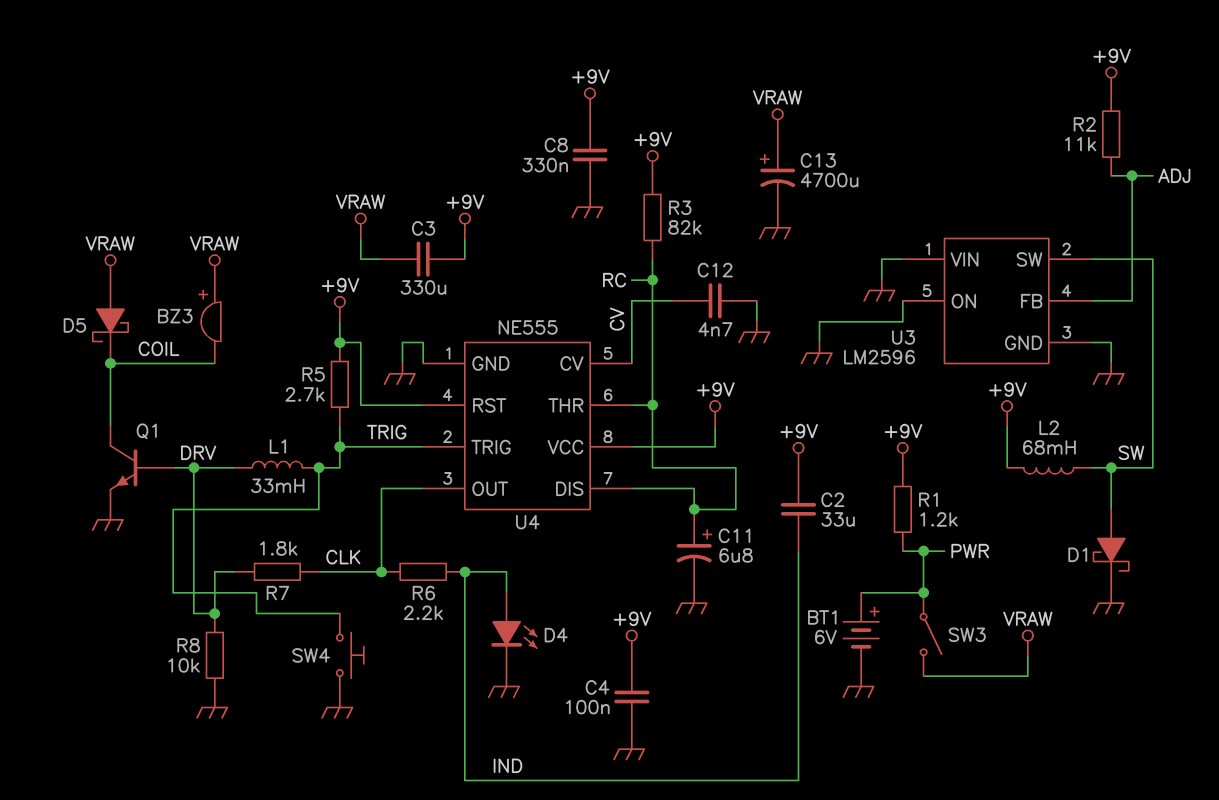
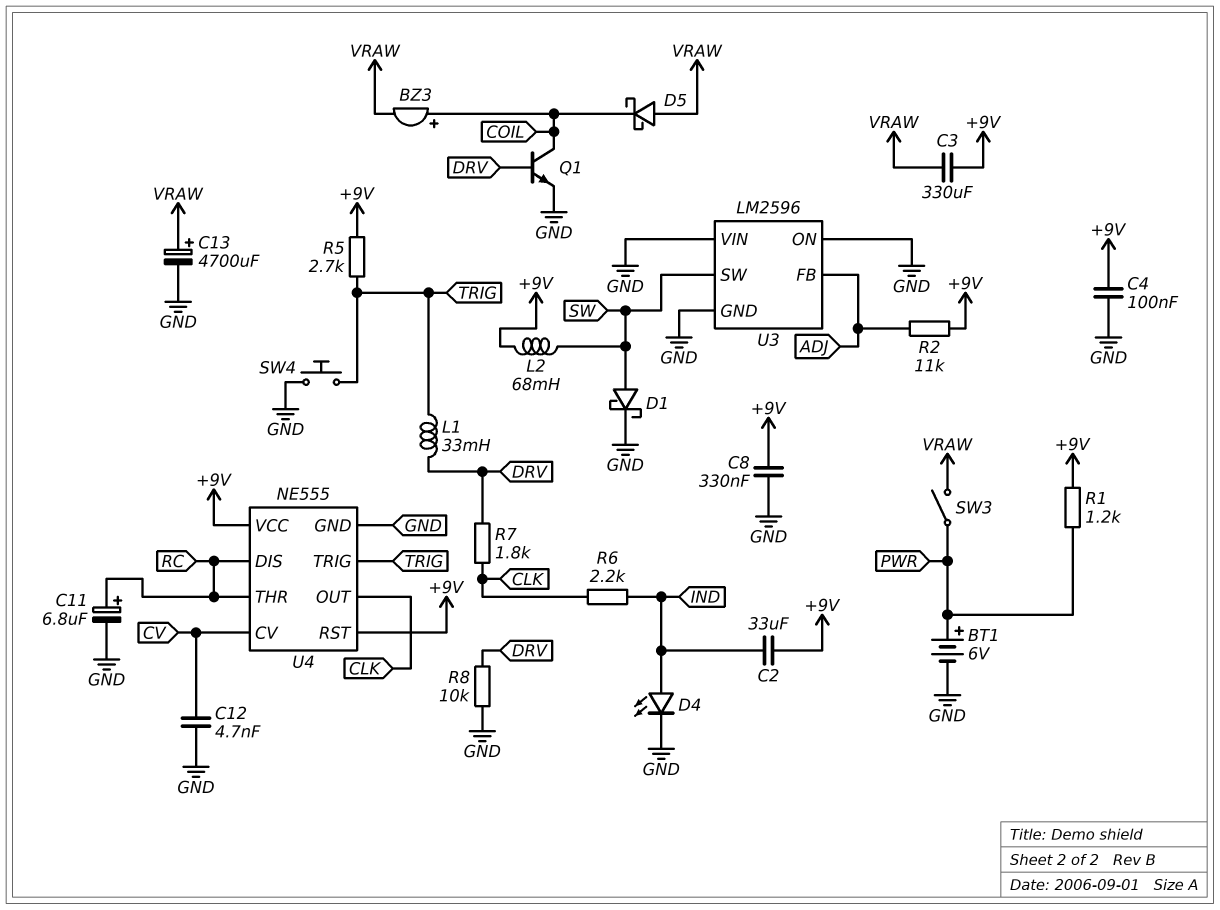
BZ3: buzzer (plus VRAW, minus COIL) -> buzzer (plus COIL, minus VRAW)
R3: 82k (+9V, RC) -> none

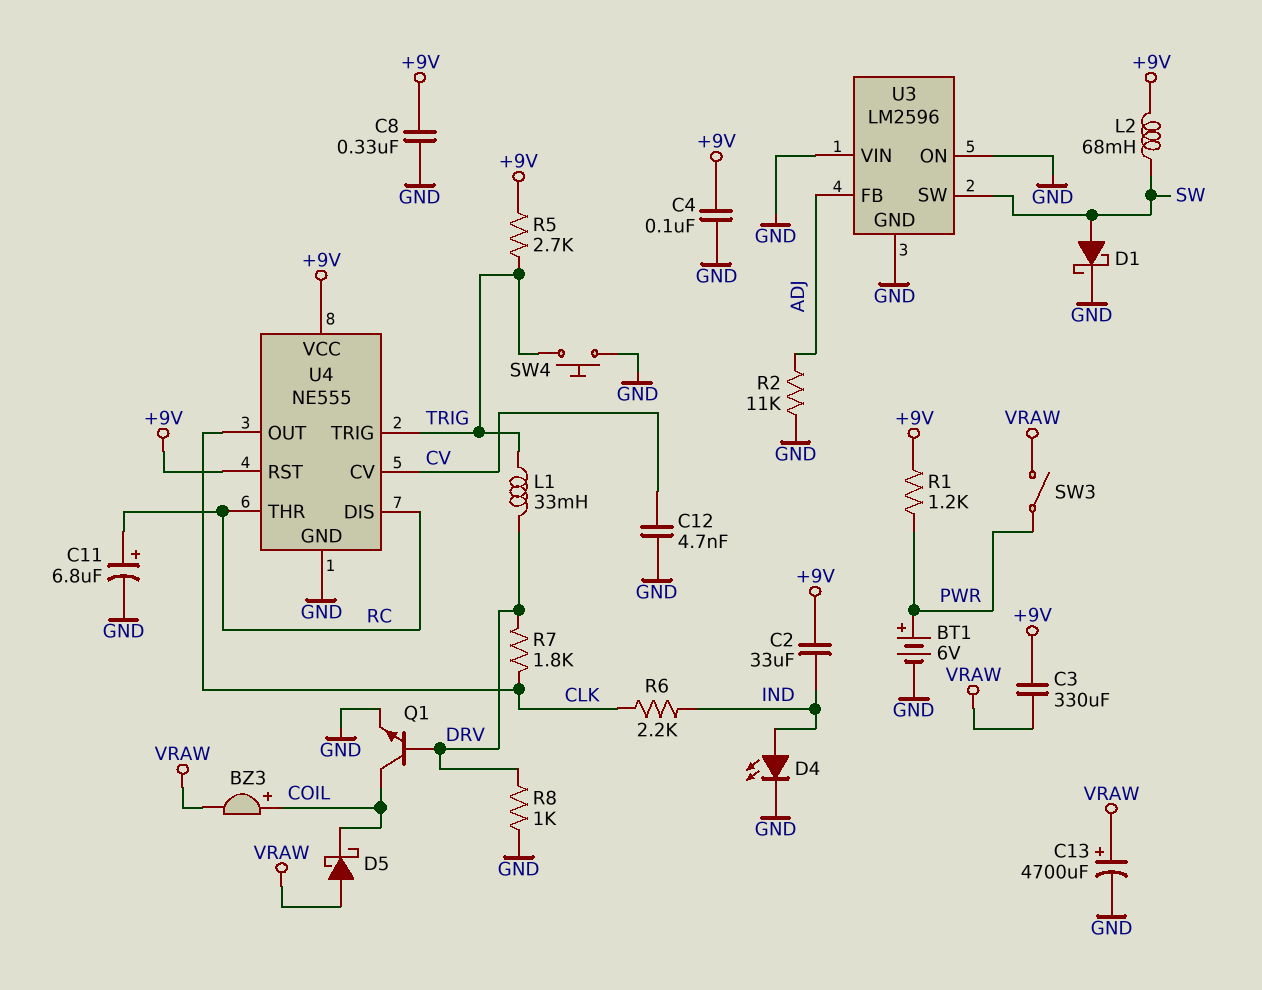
R2: 11k (+9V, ADJ) -> 11k (ADJ, GND)
R8: 10k (DRV, GND) -> 1k (DRV, GND)

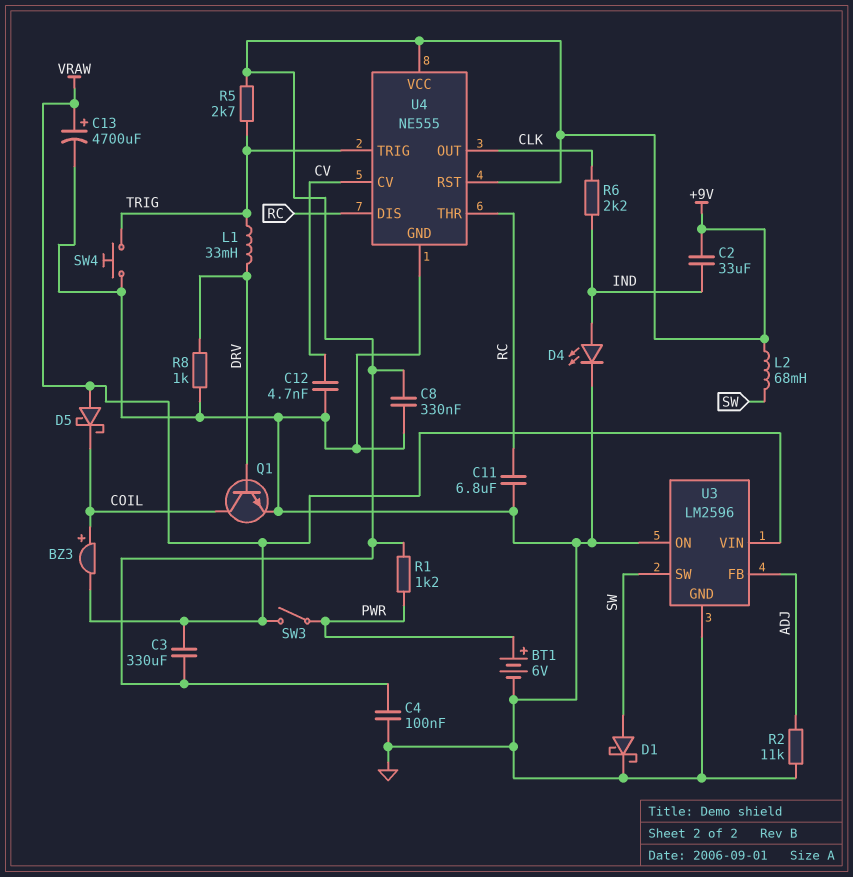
C11: 6.8uF (plus RC, minus GND) -> 6.8uF (GND, RC)
R7: 1.8k (CLK, DRV) -> none
U3 pin VIN: GND -> VRAW

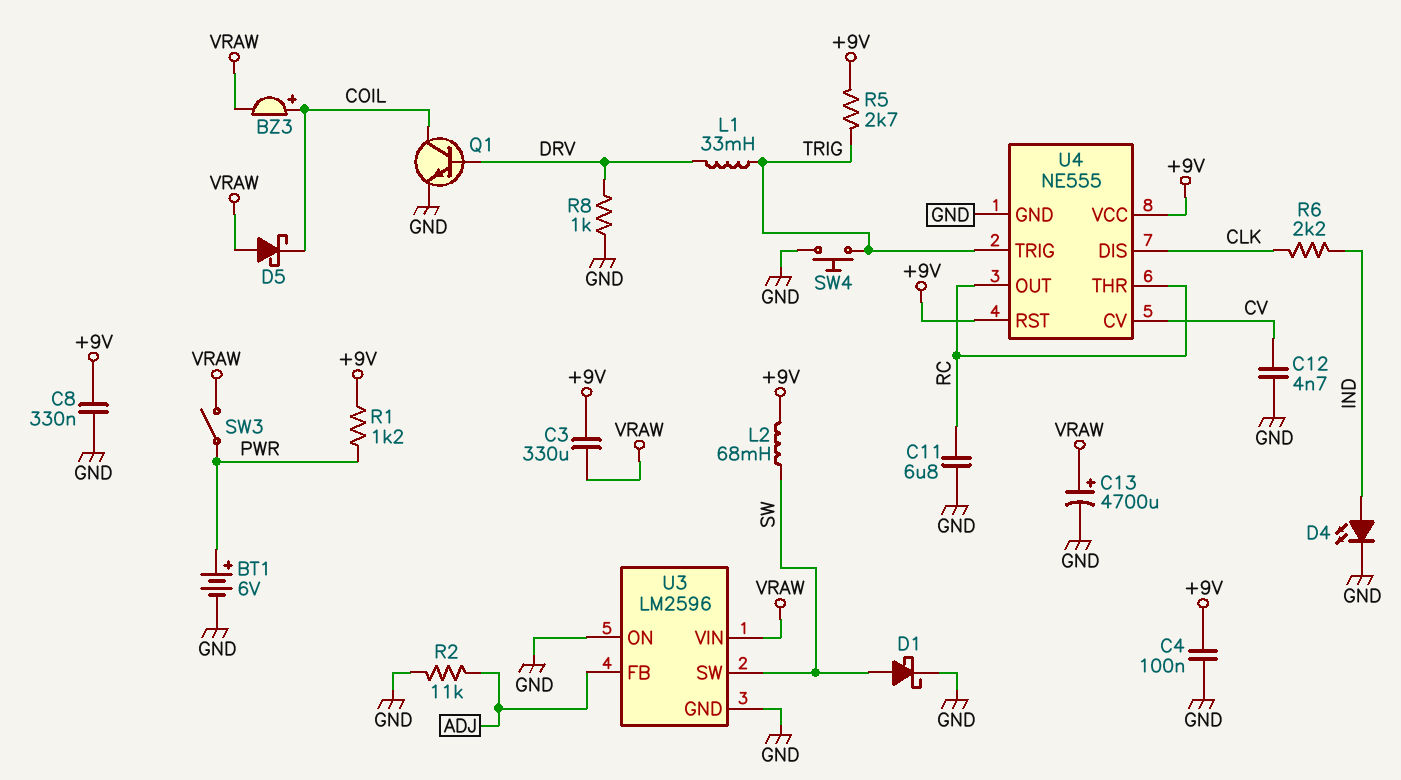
C2: 33uF (+9V, IND) -> none
U4 pin DIS: RC -> CLK
U4 pin OUT: CLK -> RC

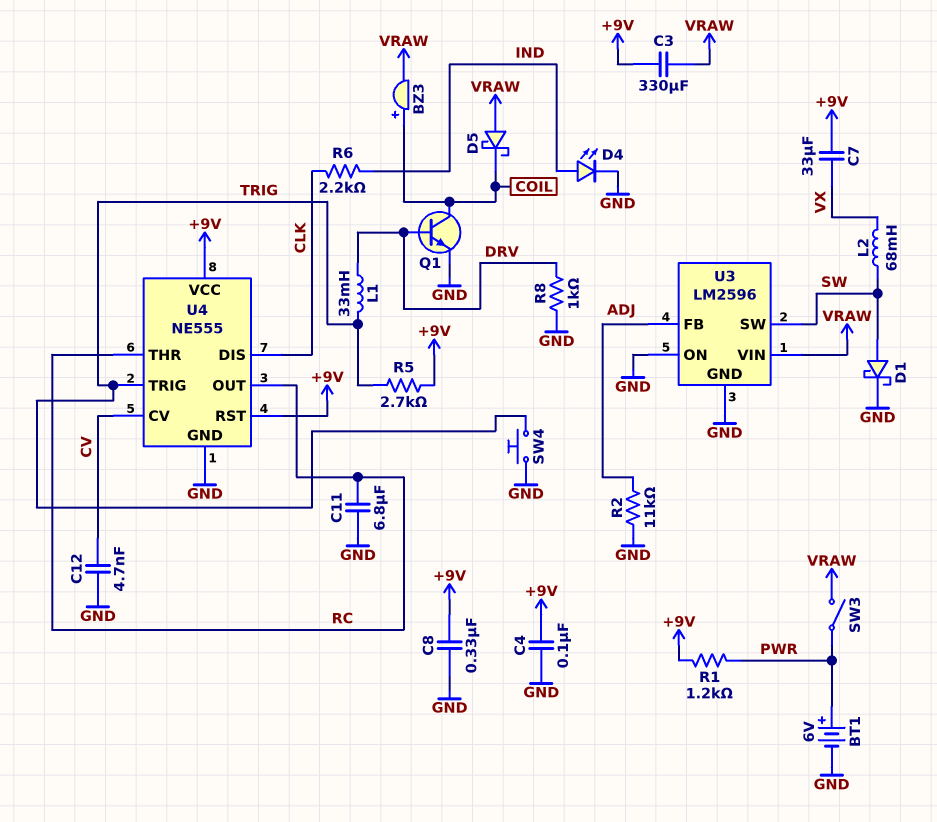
C7: none -> 33uF (+9V, VX)
C13: 4700uF (plus VRAW, minus GND) -> none
L2: 68mH (+9V, SW) -> 68mH (SW, VX)

